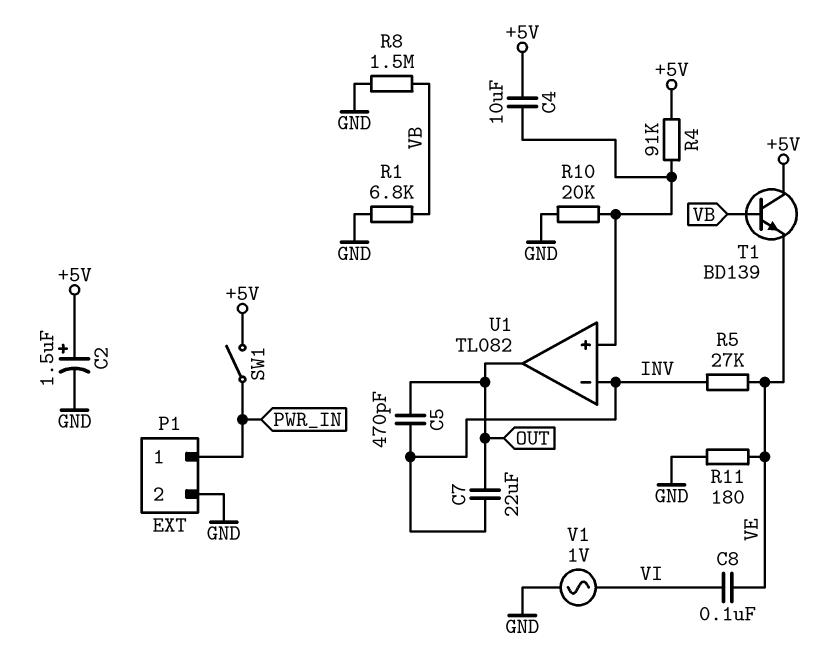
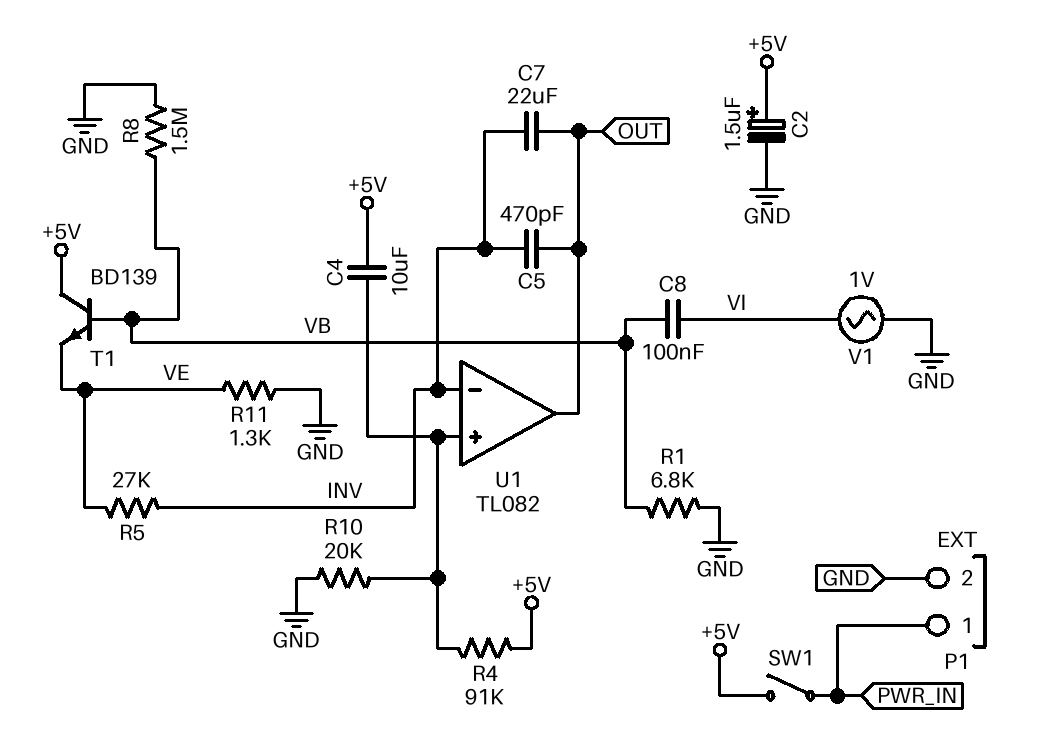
C8: 100nF (VE, VI) -> 100nF (VB, VI)
R11: 180 (GND, VE) -> 1.3k (GND, VE)

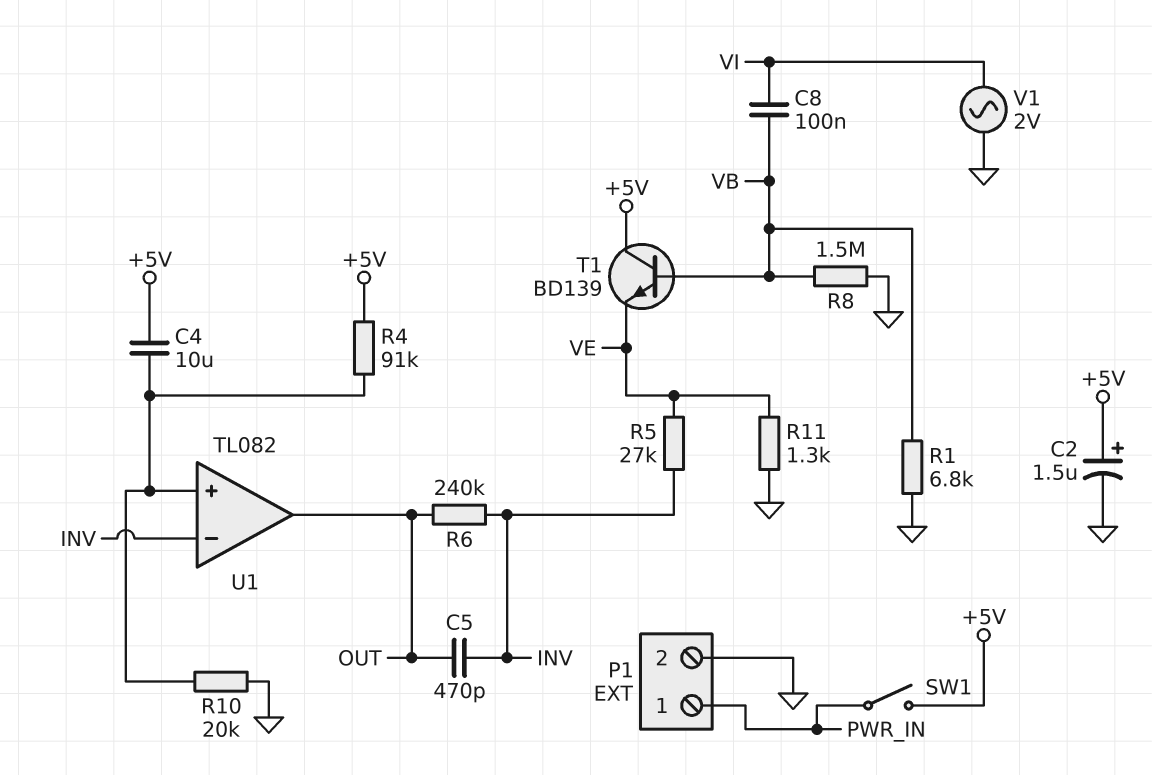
C7: 22uF (INV, OUT) -> none
R6: none -> 240k (INV, OUT)
V1: AC 1V (GND, VI) -> AC 2V (GND, VI)

